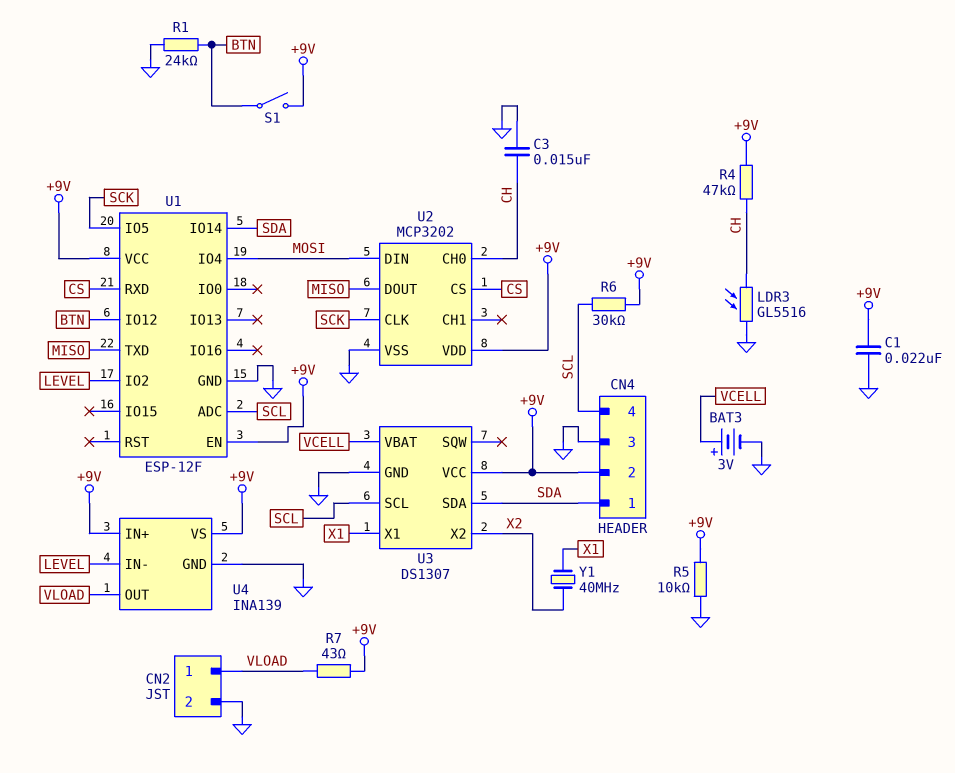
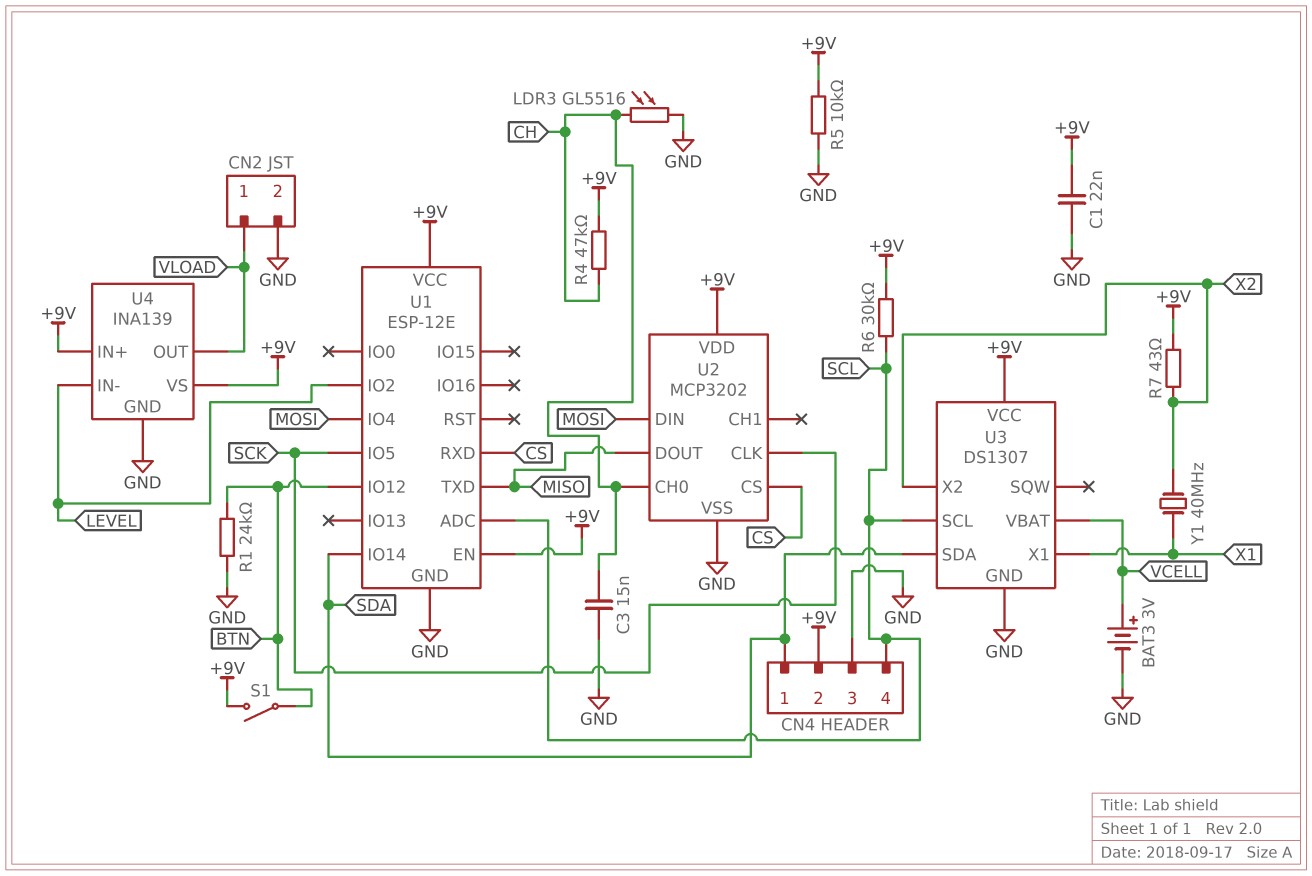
R7: 43 (+9V, VLOAD) -> 43 (+9V, X2)
U1: ESP-12F -> ESP-12E

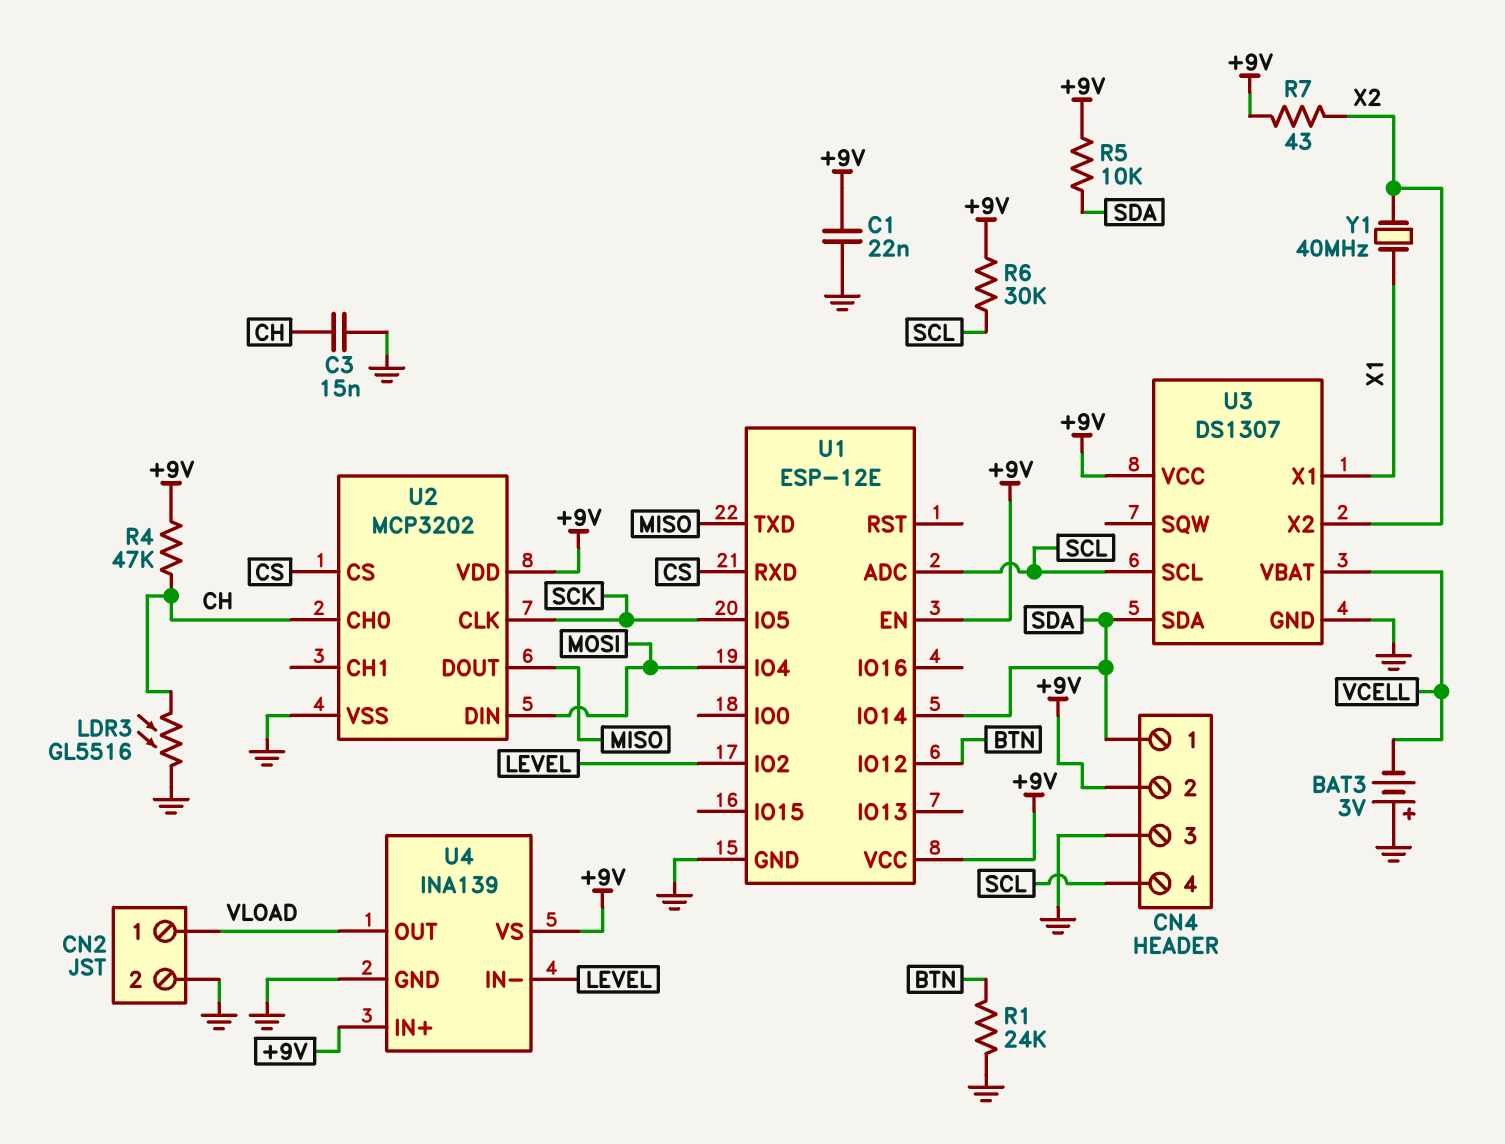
BAT3: 3V (plus VCELL, minus GND) -> 3V (plus GND, minus VCELL)
R5: 10k (+9V, GND) -> 10k (+9V, SDA)
S1: switch (+9V, BTN) -> none

